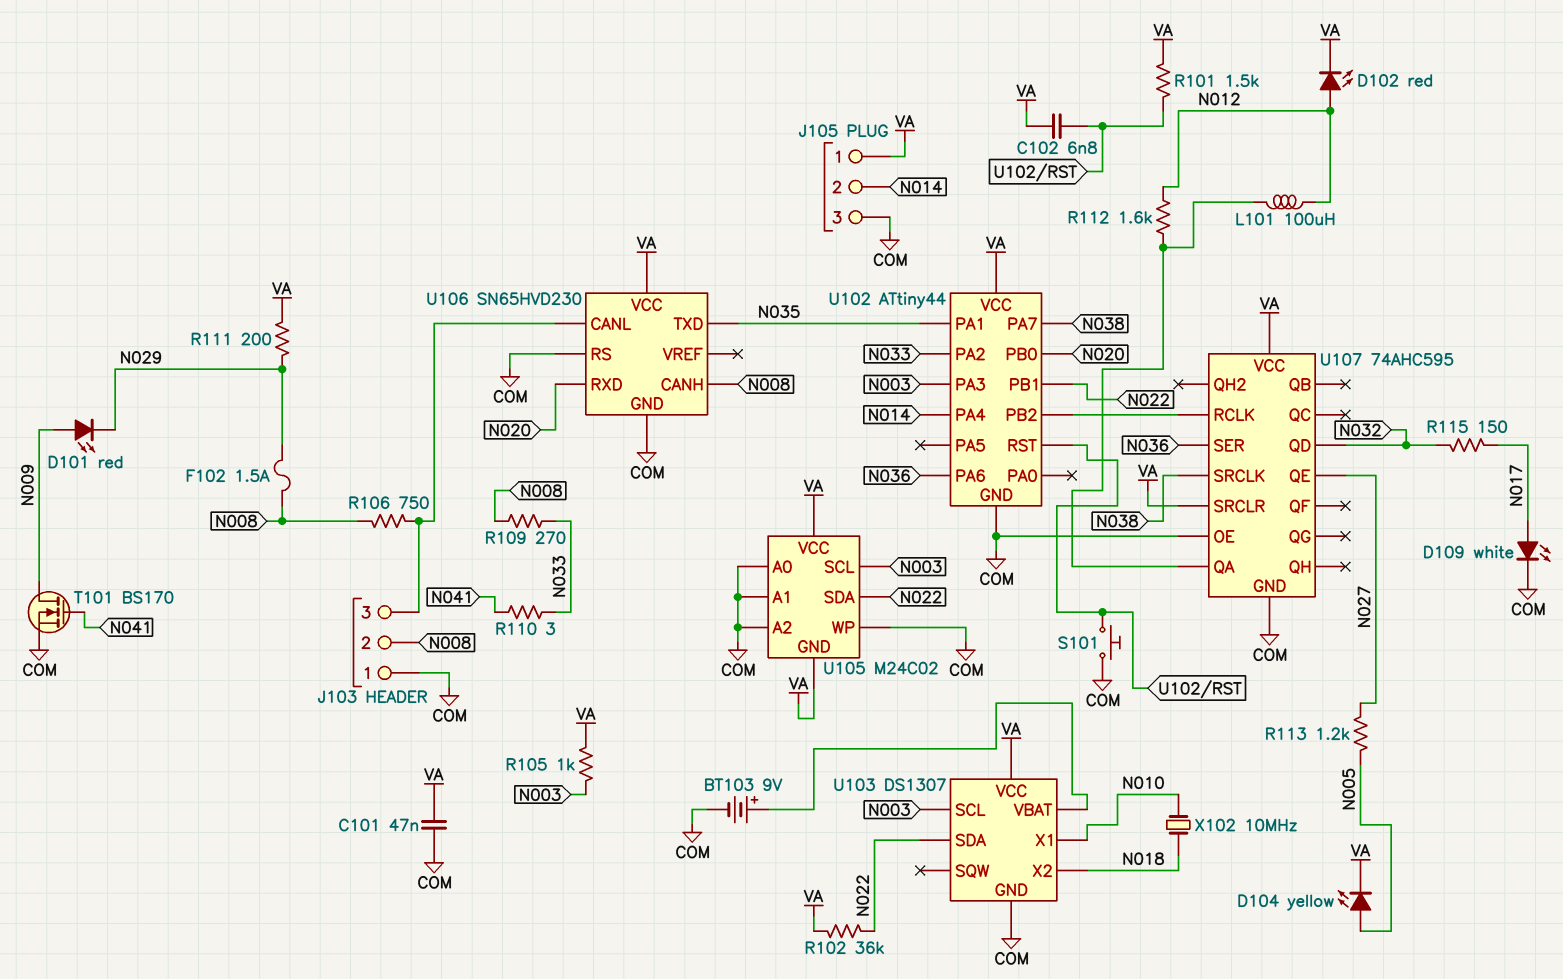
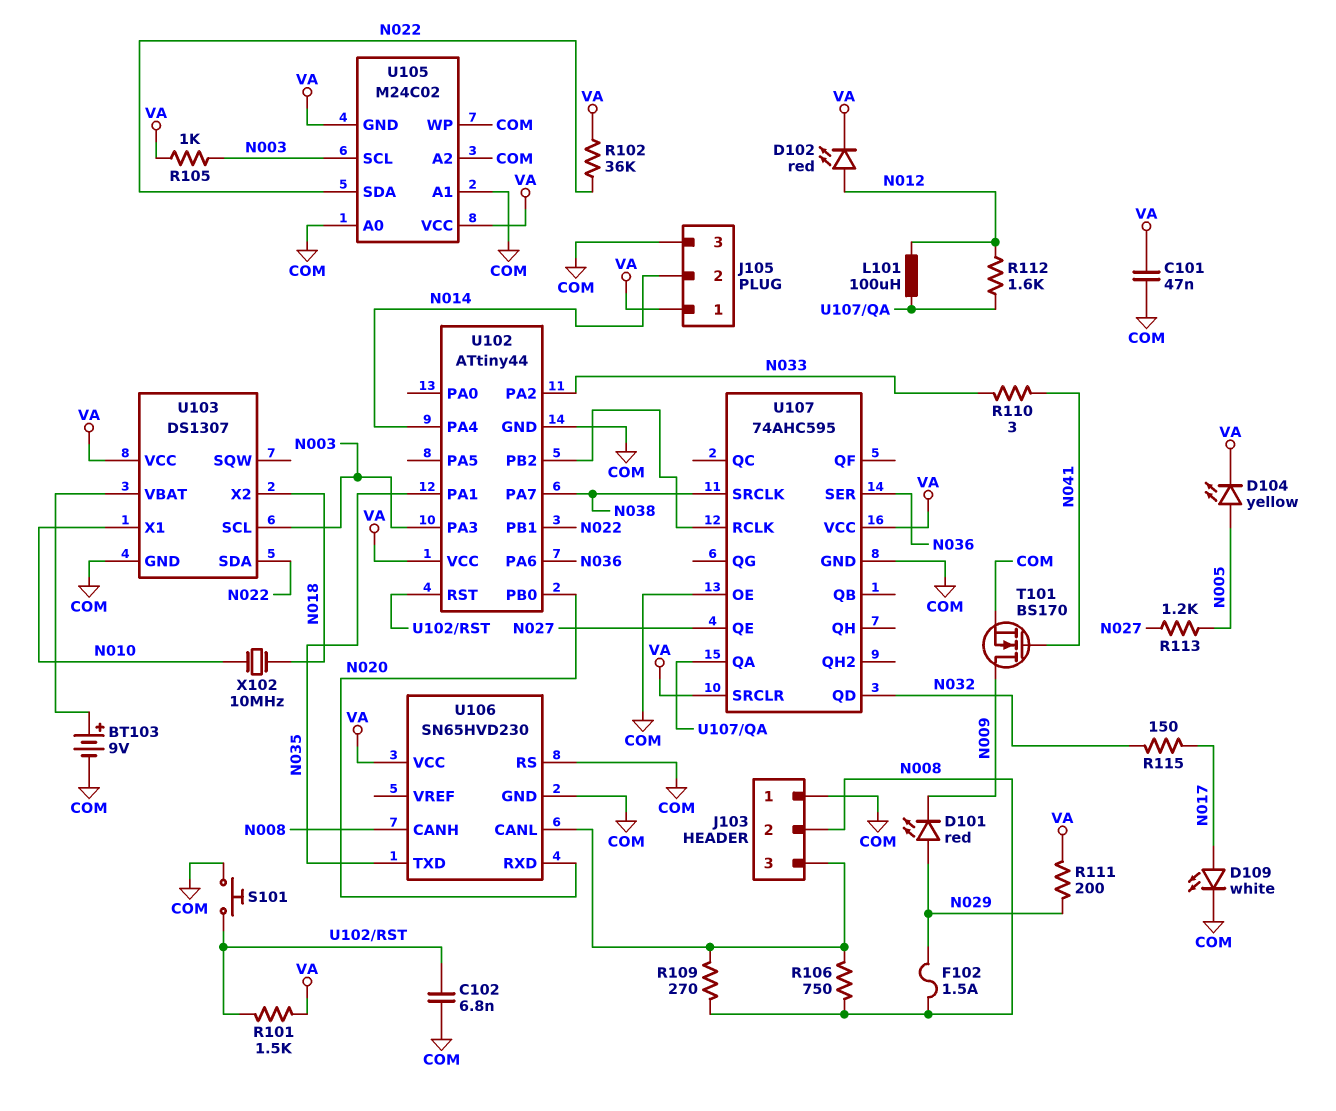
C102: 6.8nF (U102/RST, VA) -> 6.8nF (COM, U102/RST)
D101: LED red (A N009, K N029) -> LED red (A N029, K N009)
R109: 270 (N008, N033) -> 270 (J103/3, N008)

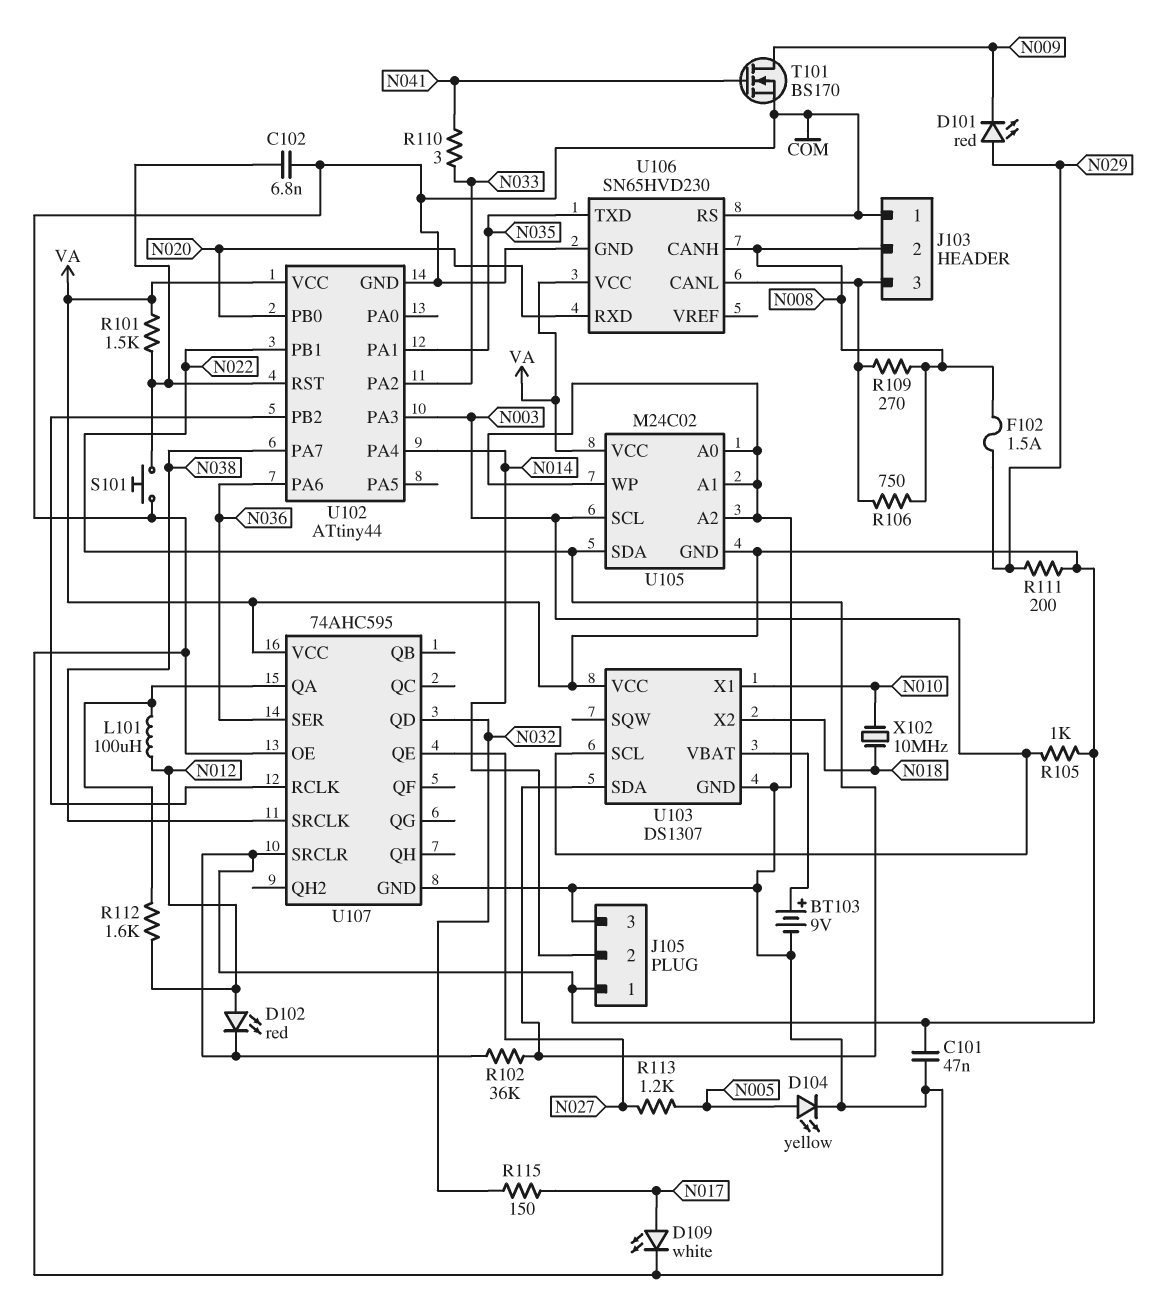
D104: LED yellow (A N005, K VA) -> LED yellow (A N005, K COM)

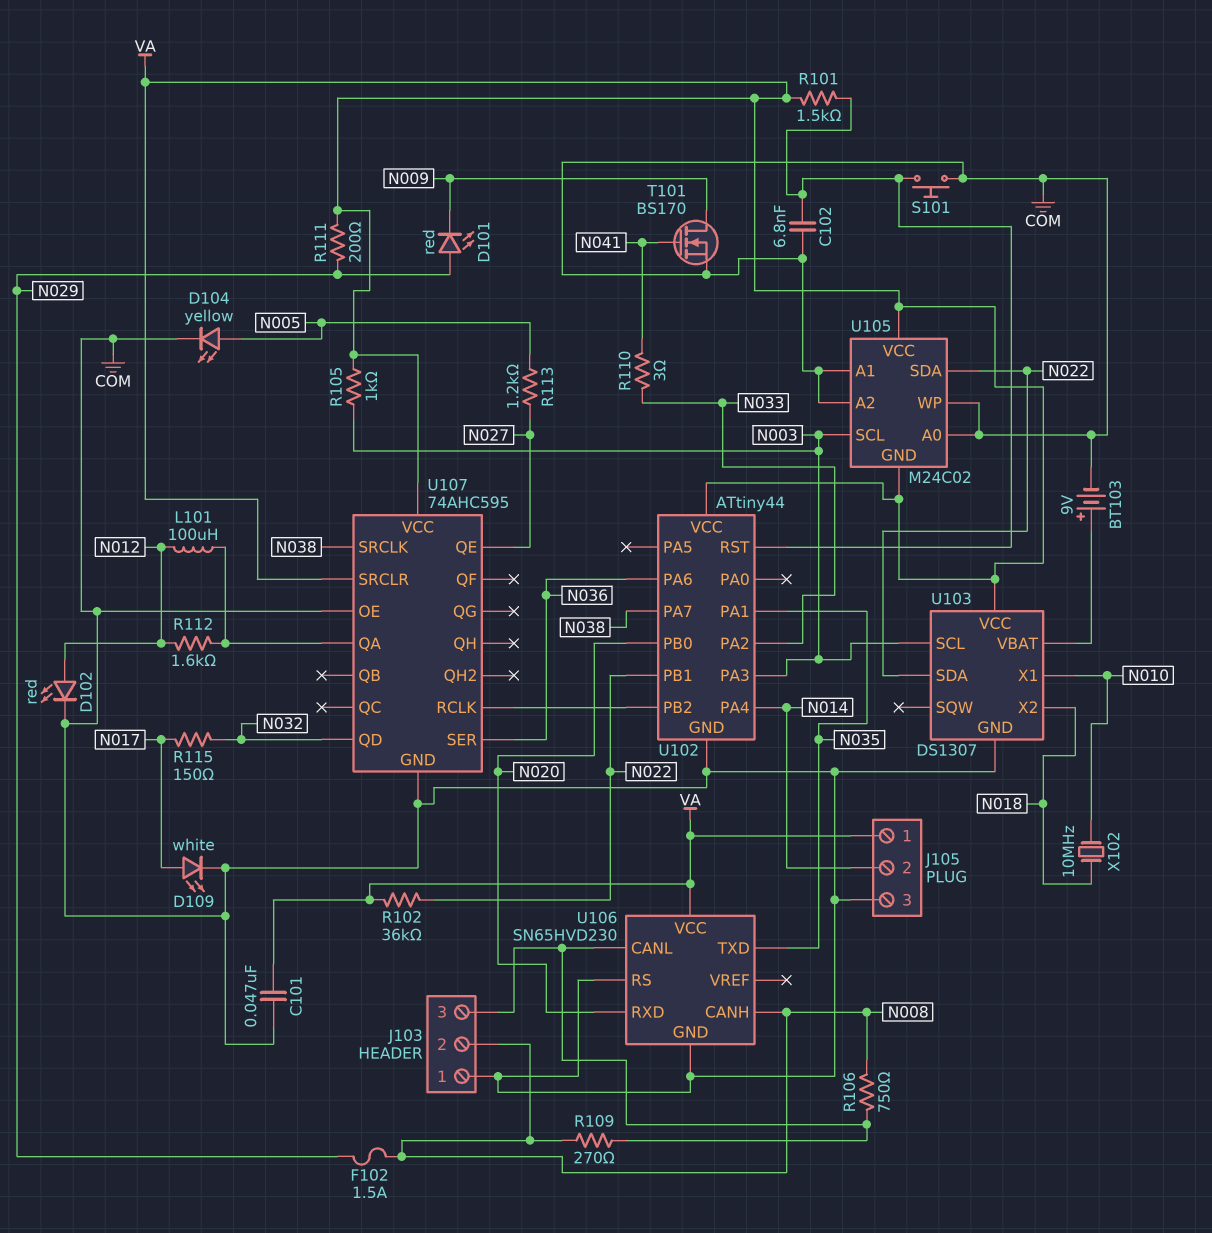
D102: LED red (A N012, K VA) -> LED red (A N012, K COM)

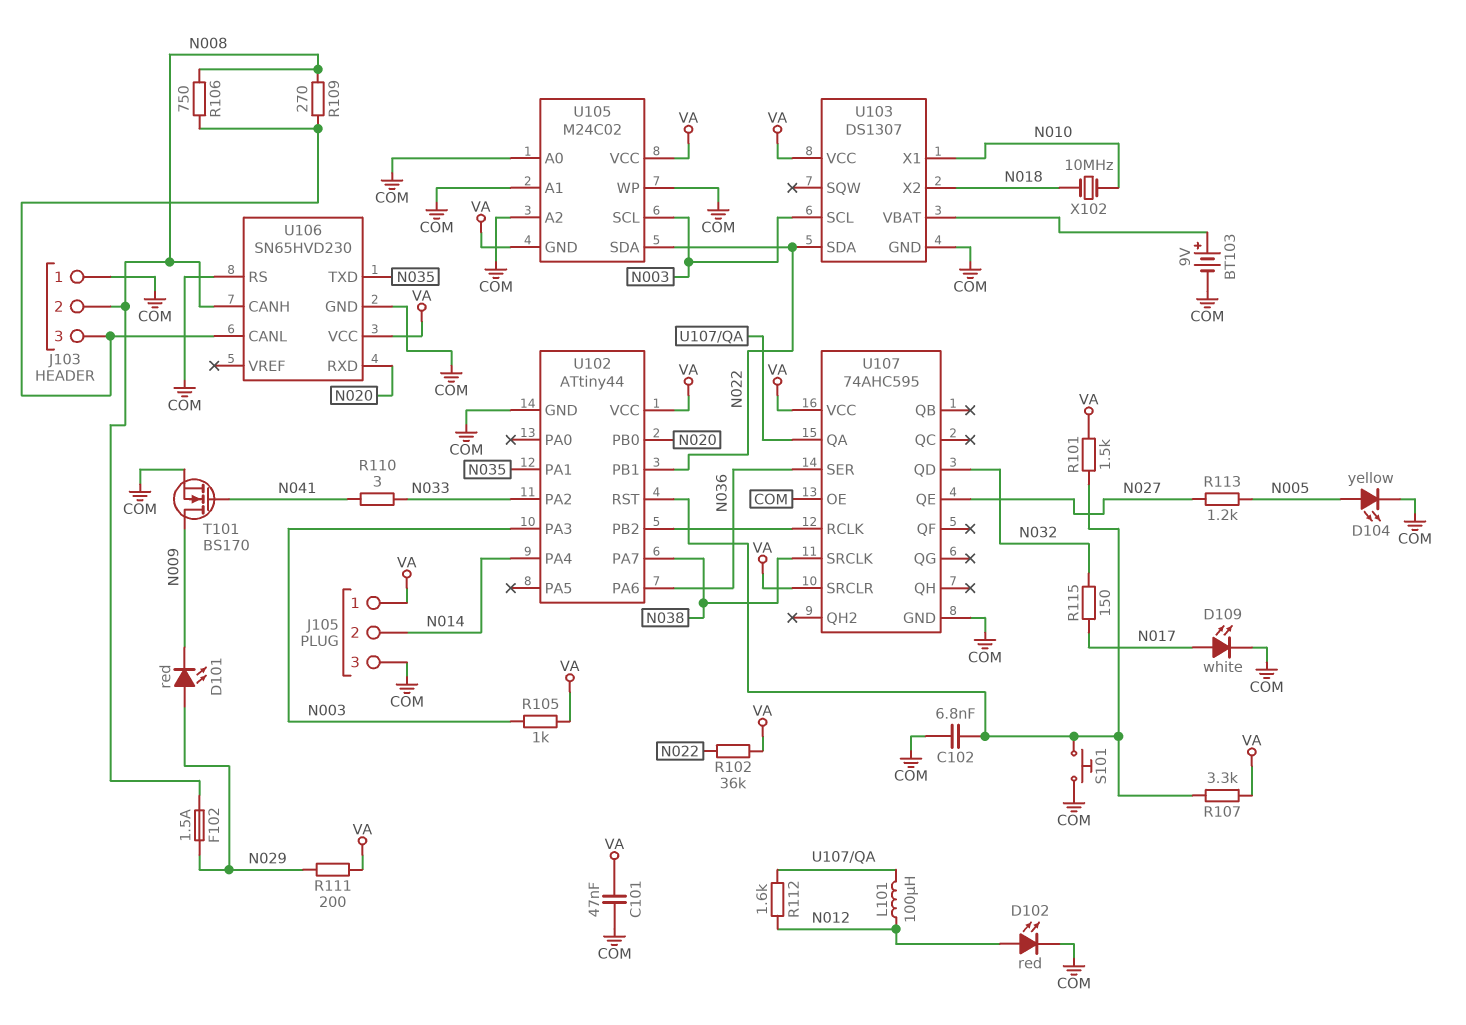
R107: none -> 3.3k (U102/RST, VA)

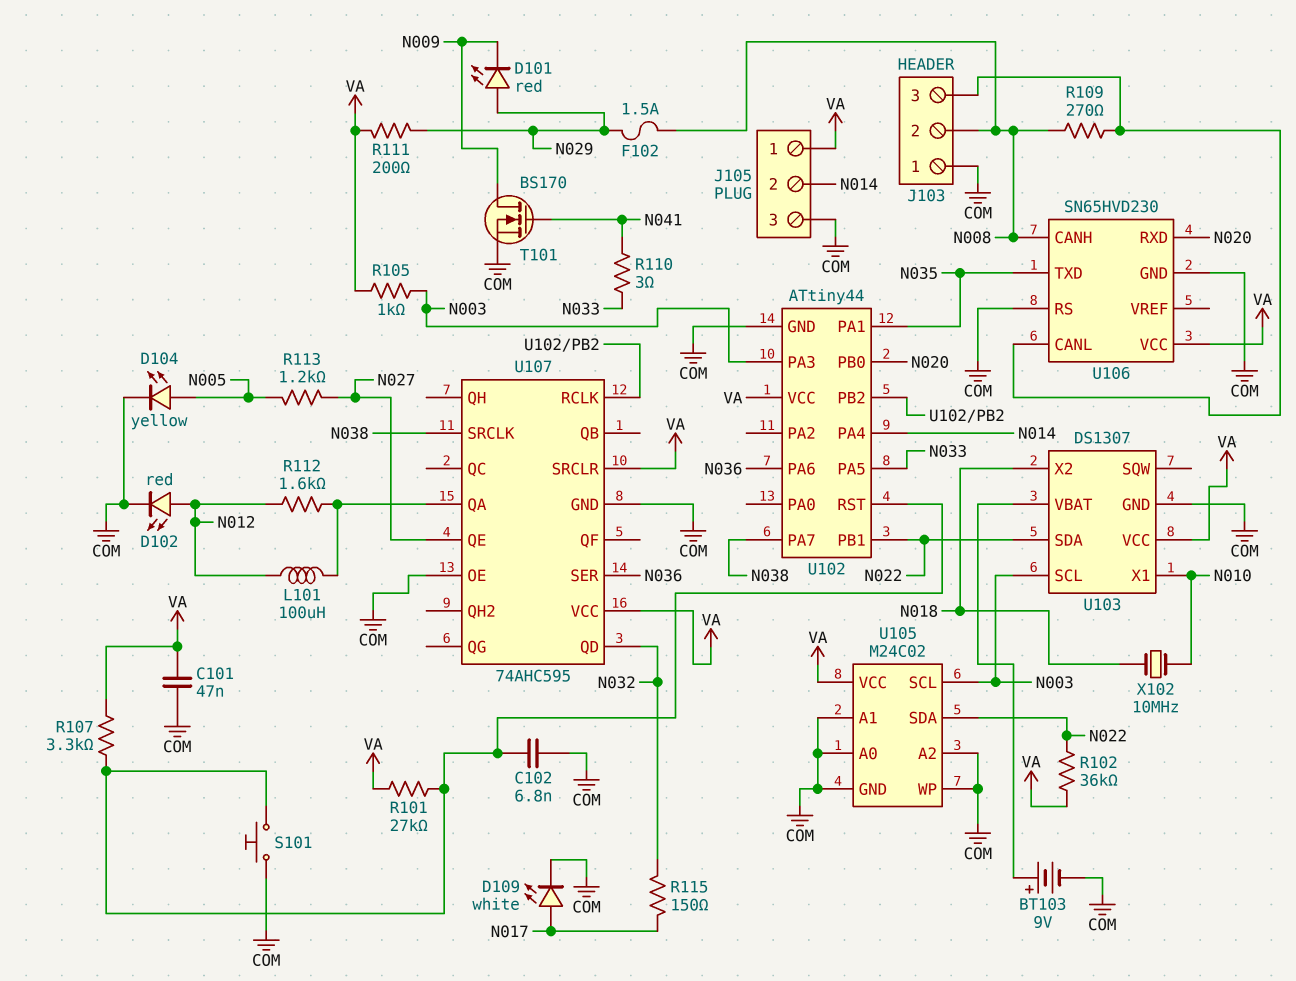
R101: 1.5k (U102/RST, VA) -> 27k (U102/RST, VA)
R106: 750 (J103/3, N008) -> none
U102 pin PA2: N033 -> none
U102 pin PA5: none -> N033
U105 pin GND: VA -> COM

